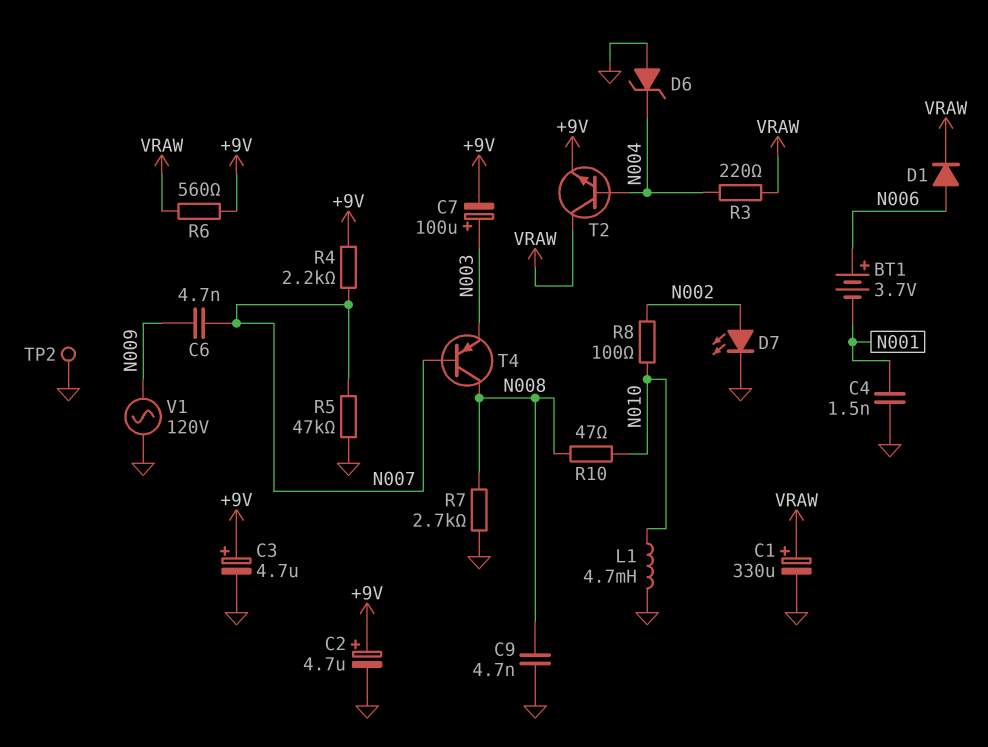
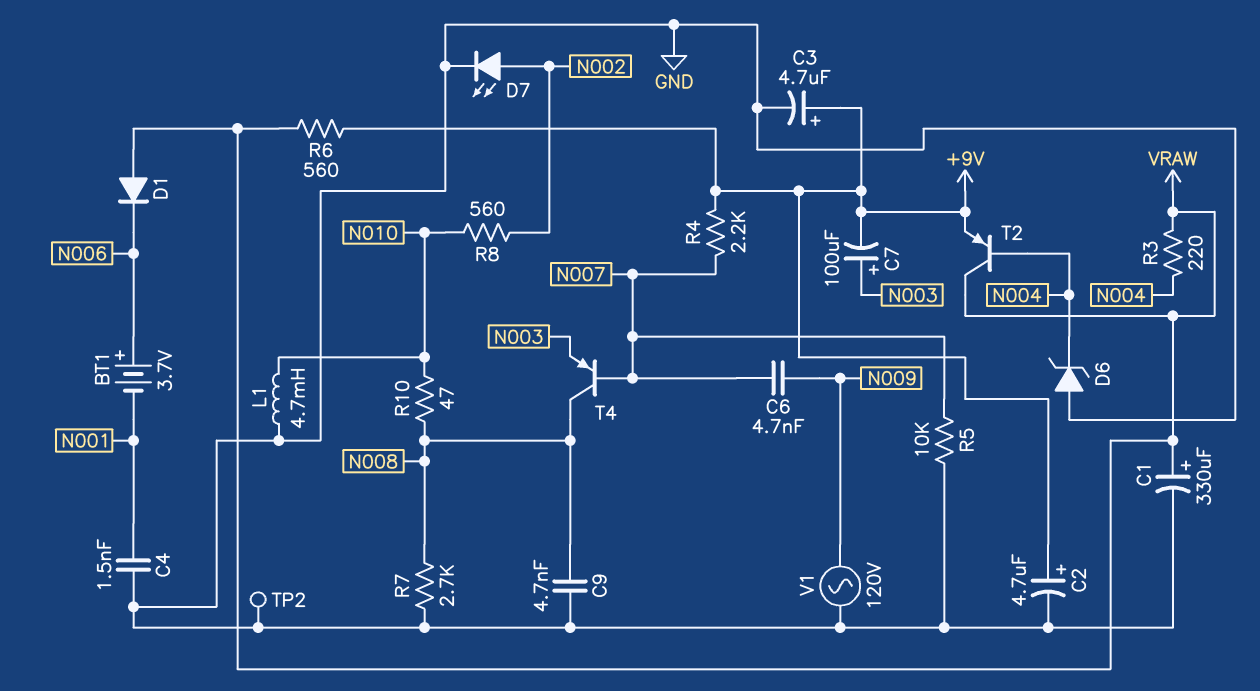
D1: diode (A N006, K VRAW) -> diode (A VRAW, K N006)
R5: 47k (GND, N007) -> 10k (GND, N007)
R8: 100 (N002, N010) -> 560 (N002, N010)
T2: NPN (B N004, C VRAW, E +9V) -> PNP (B N004, C VRAW, E +9V)

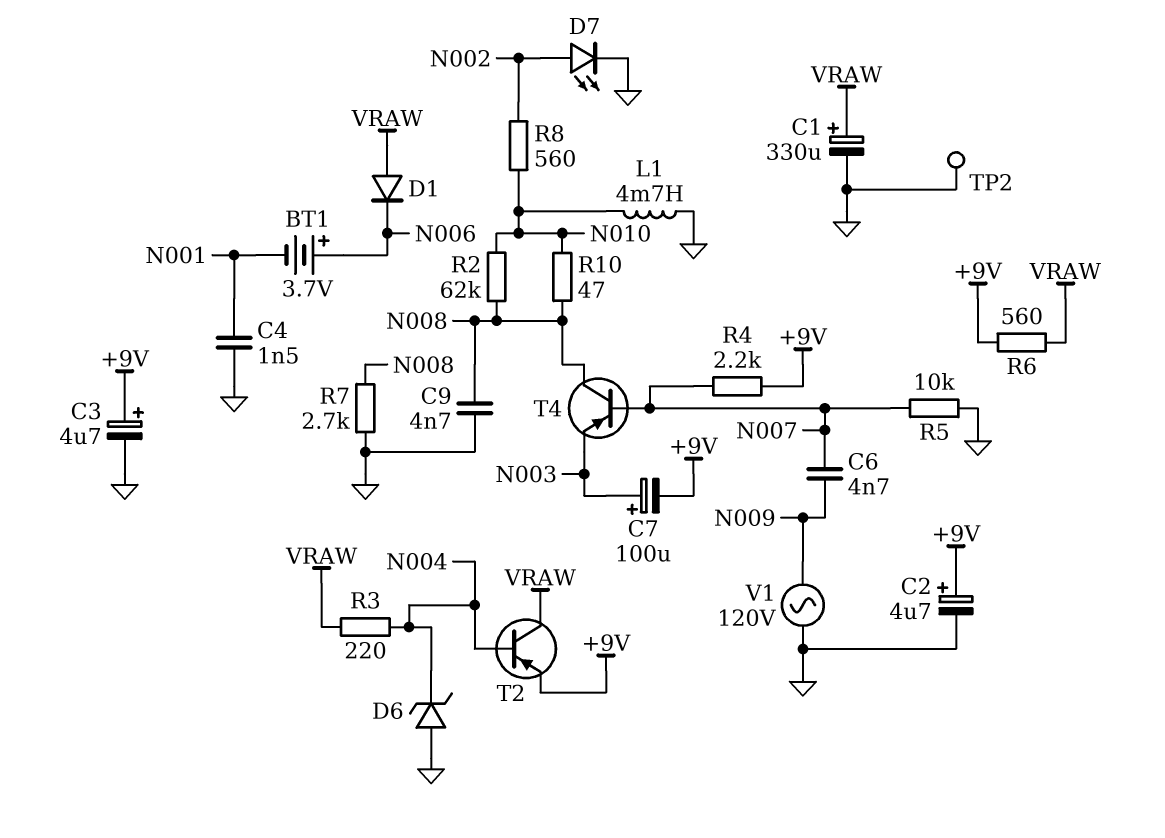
R2: none -> 62k (N008, N010)

